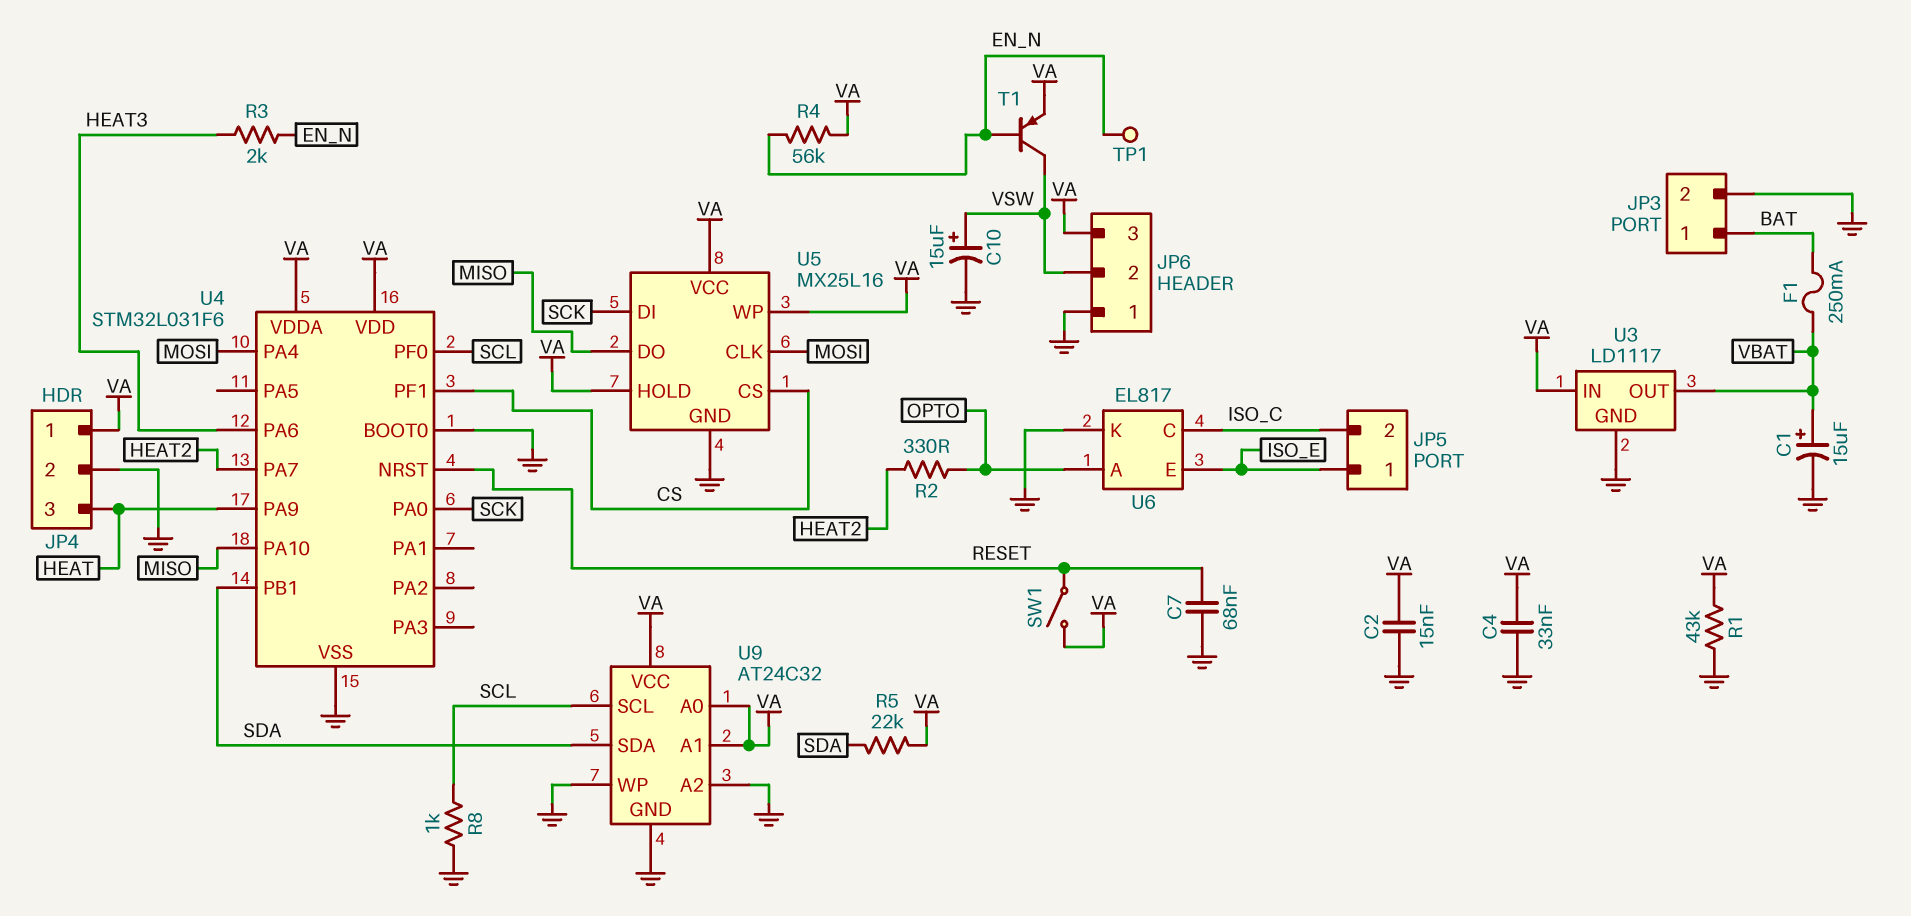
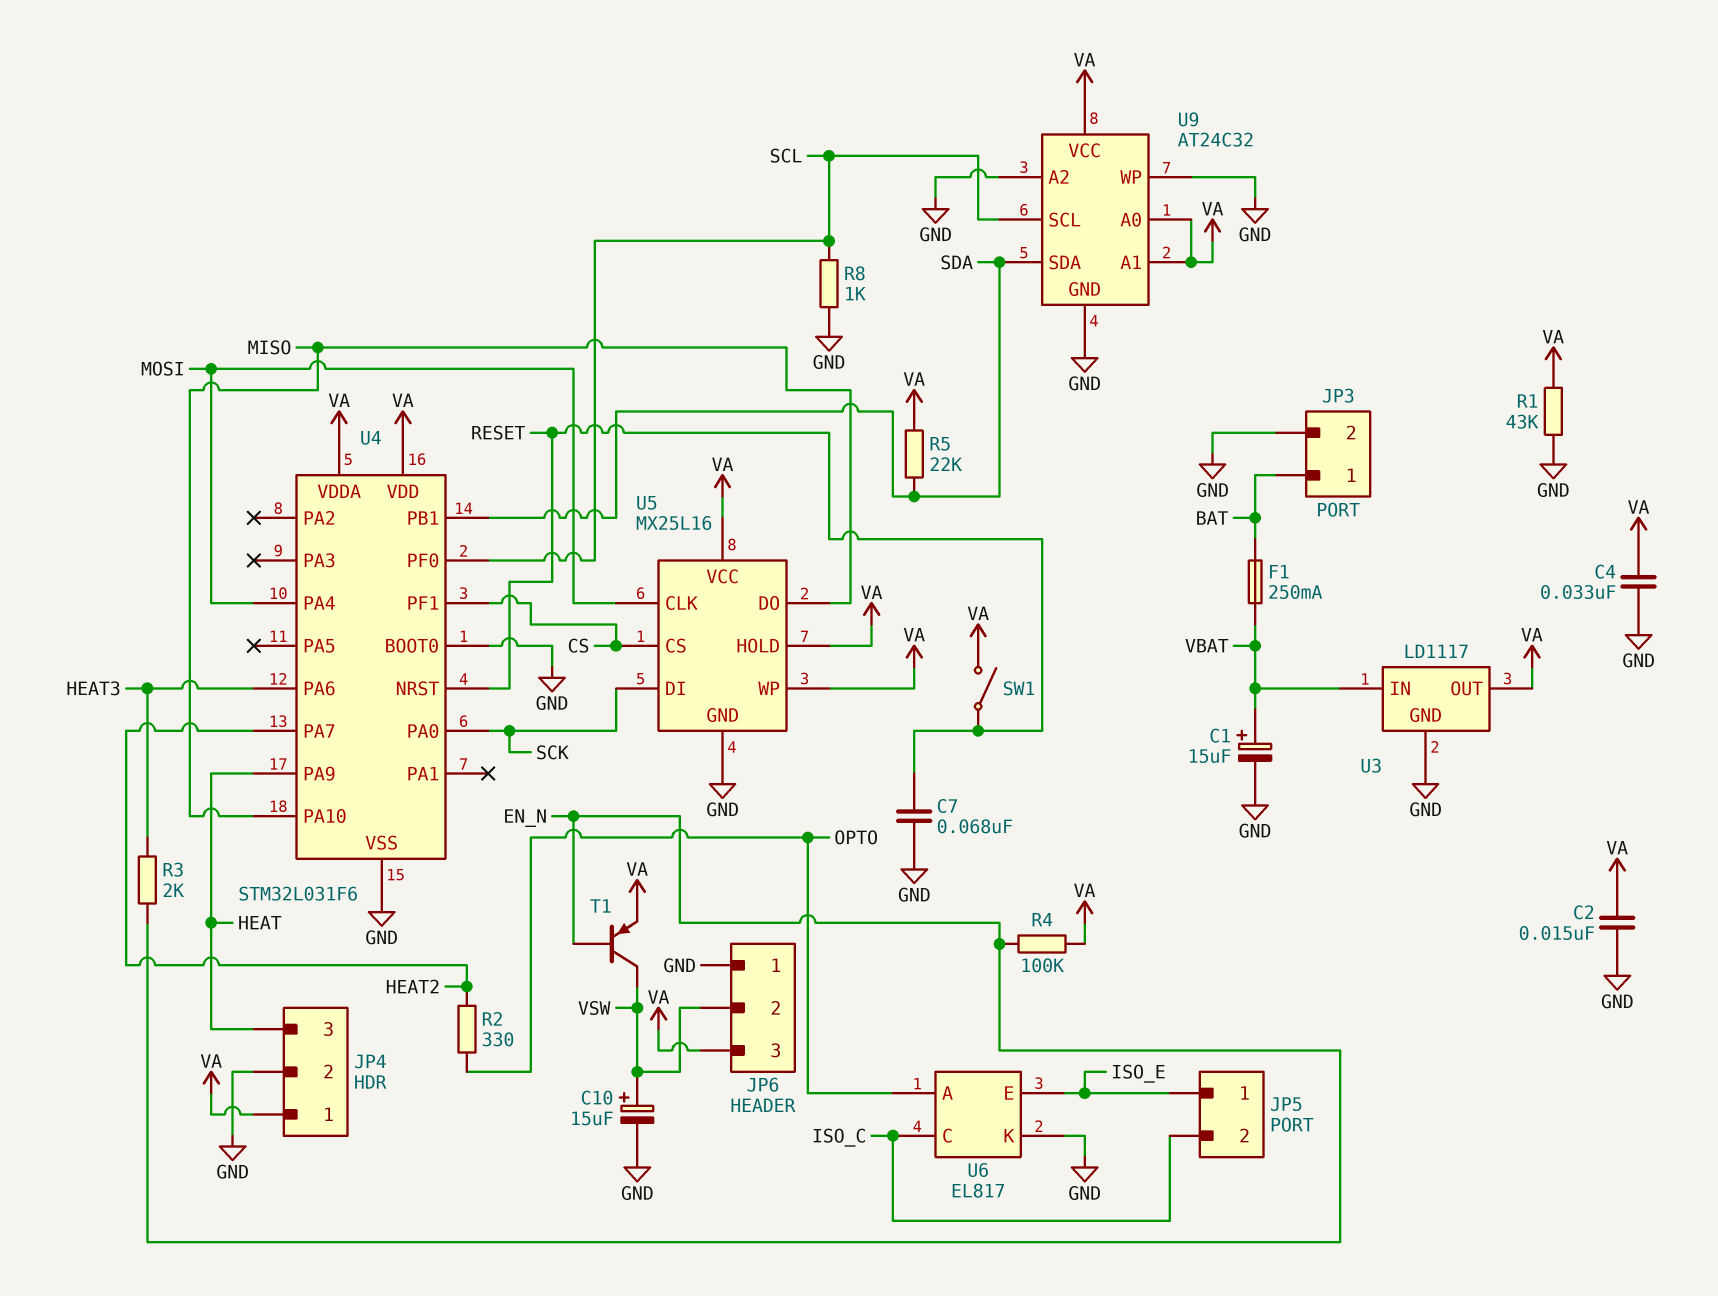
R4: 56k (EN_N, VA) -> 100k (EN_N, VA)
TP1: test point (EN_N) -> none
U3 pin IN: VA -> VBAT
U3 pin OUT: VBAT -> VA

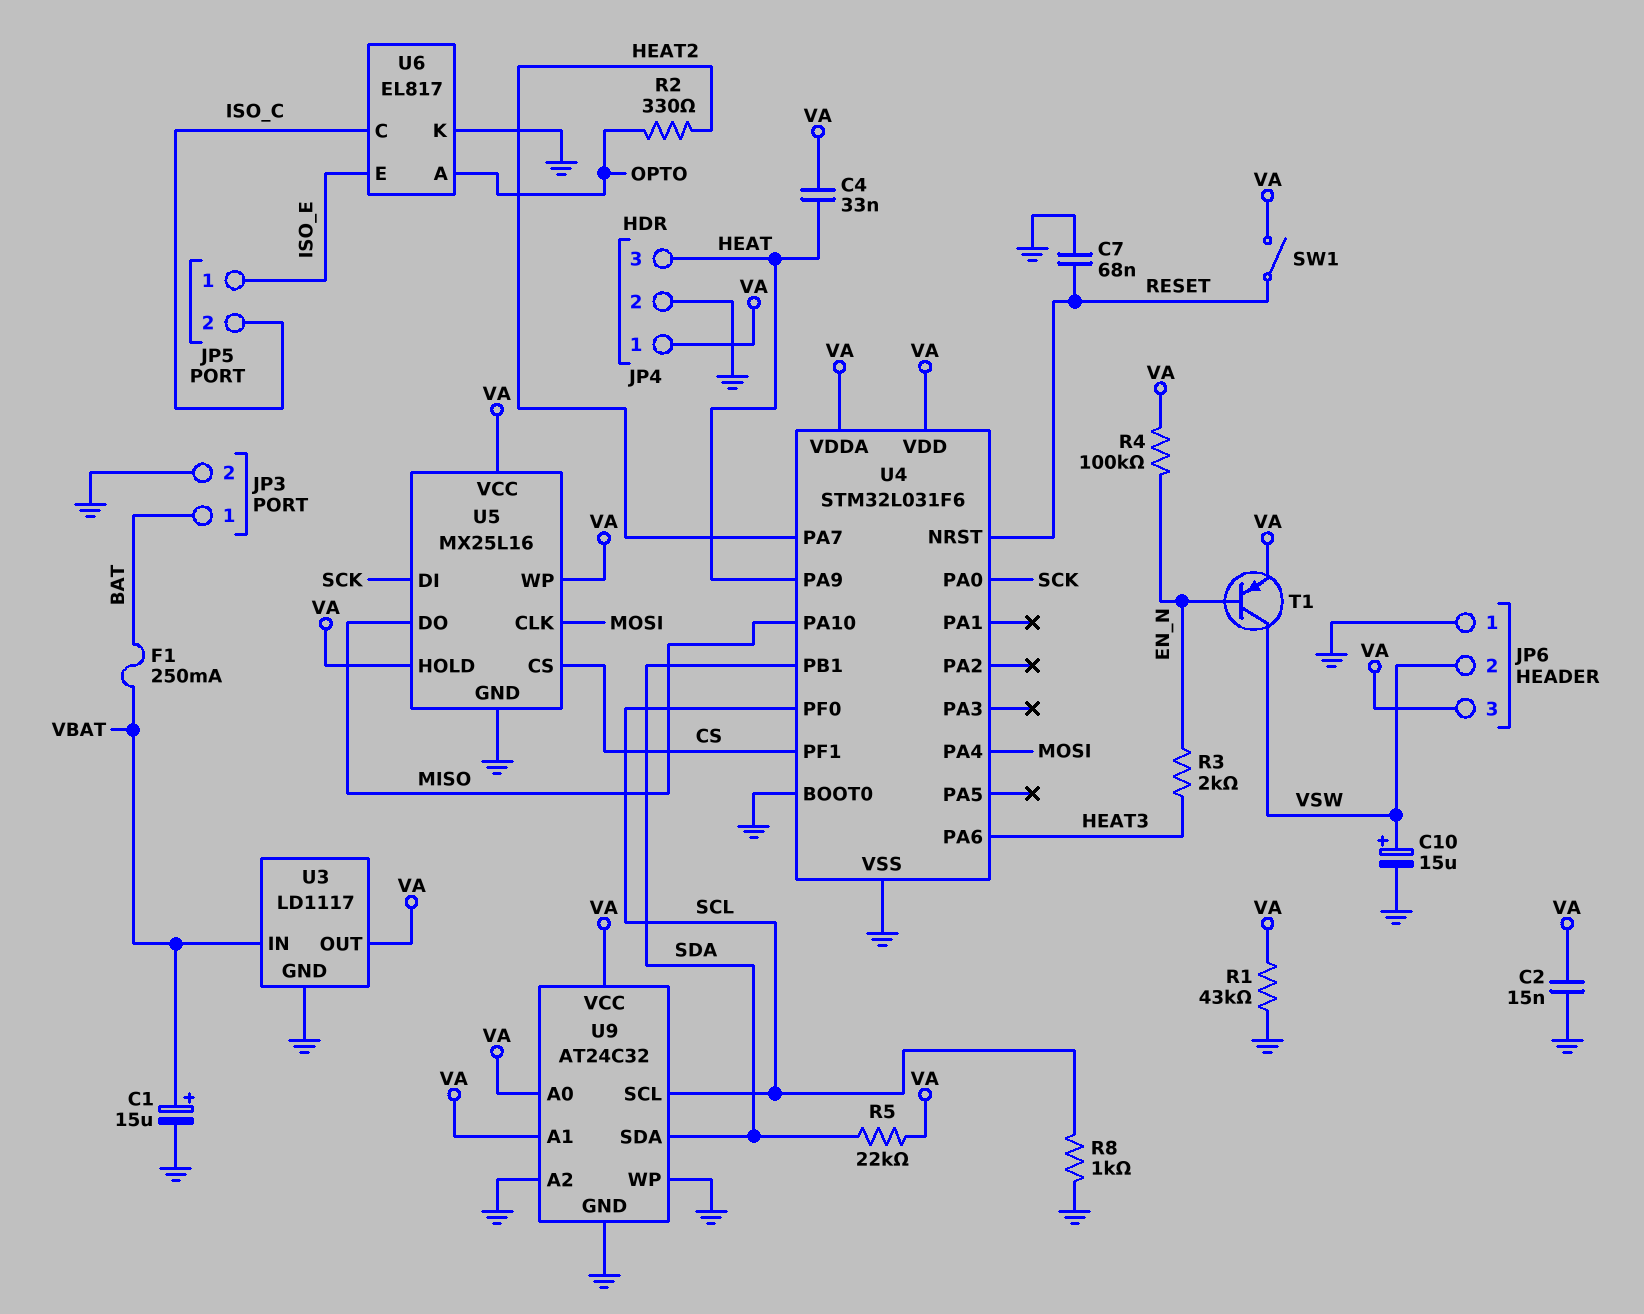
C4: 33nF (GND, VA) -> 33nF (HEAT, VA)

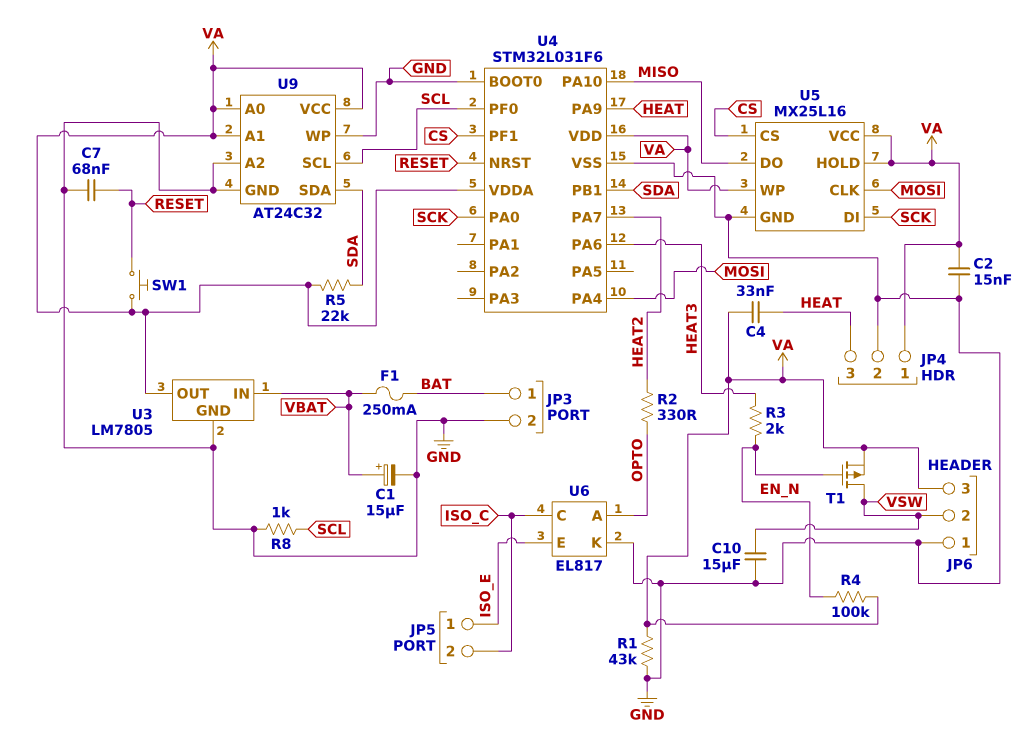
C10: 15uF (plus VSW, minus GND) -> 15uF (GND, VSW)
SW1: switch (RESET, VA) -> button (RESET, VA)
T1: PNP (B EN_N, C VSW, E VA) -> PMOS (G EN_N, D VSW, S VA)
U3: LD1117 -> LM7805

